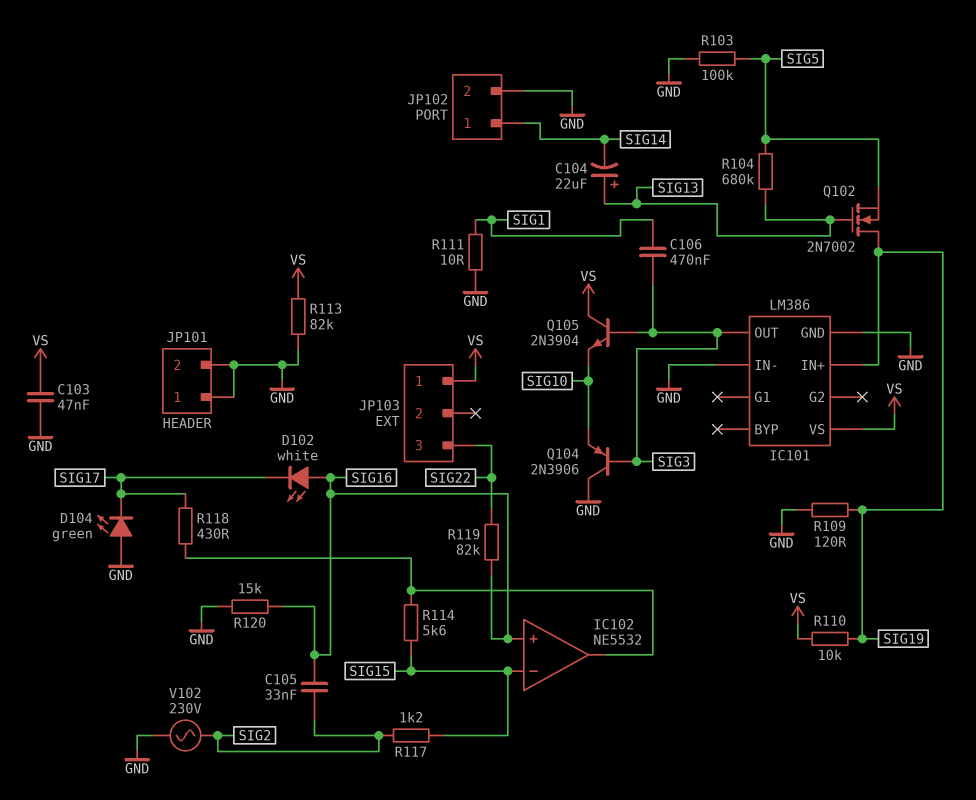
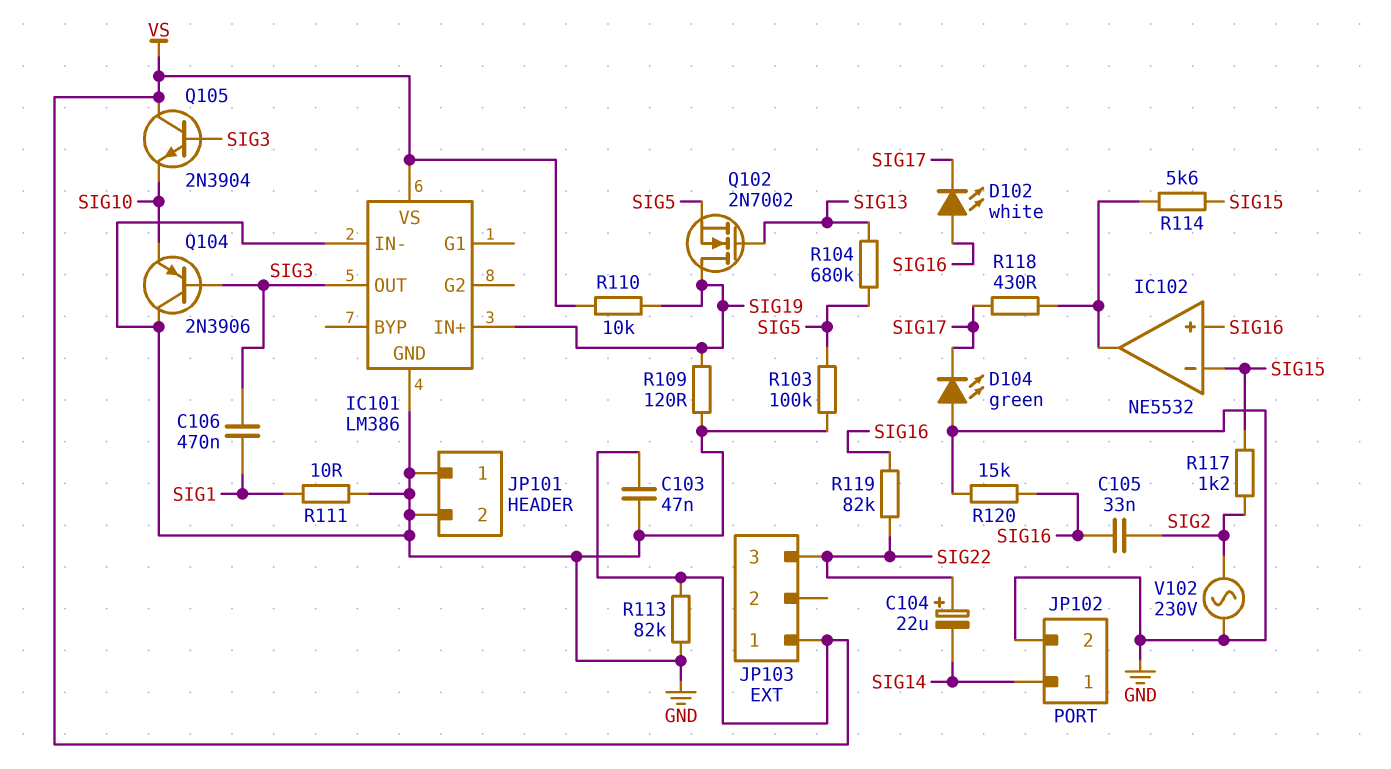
C104: 22uF (plus SIG13, minus SIG14) -> 22uF (plus SIG22, minus SIG14)

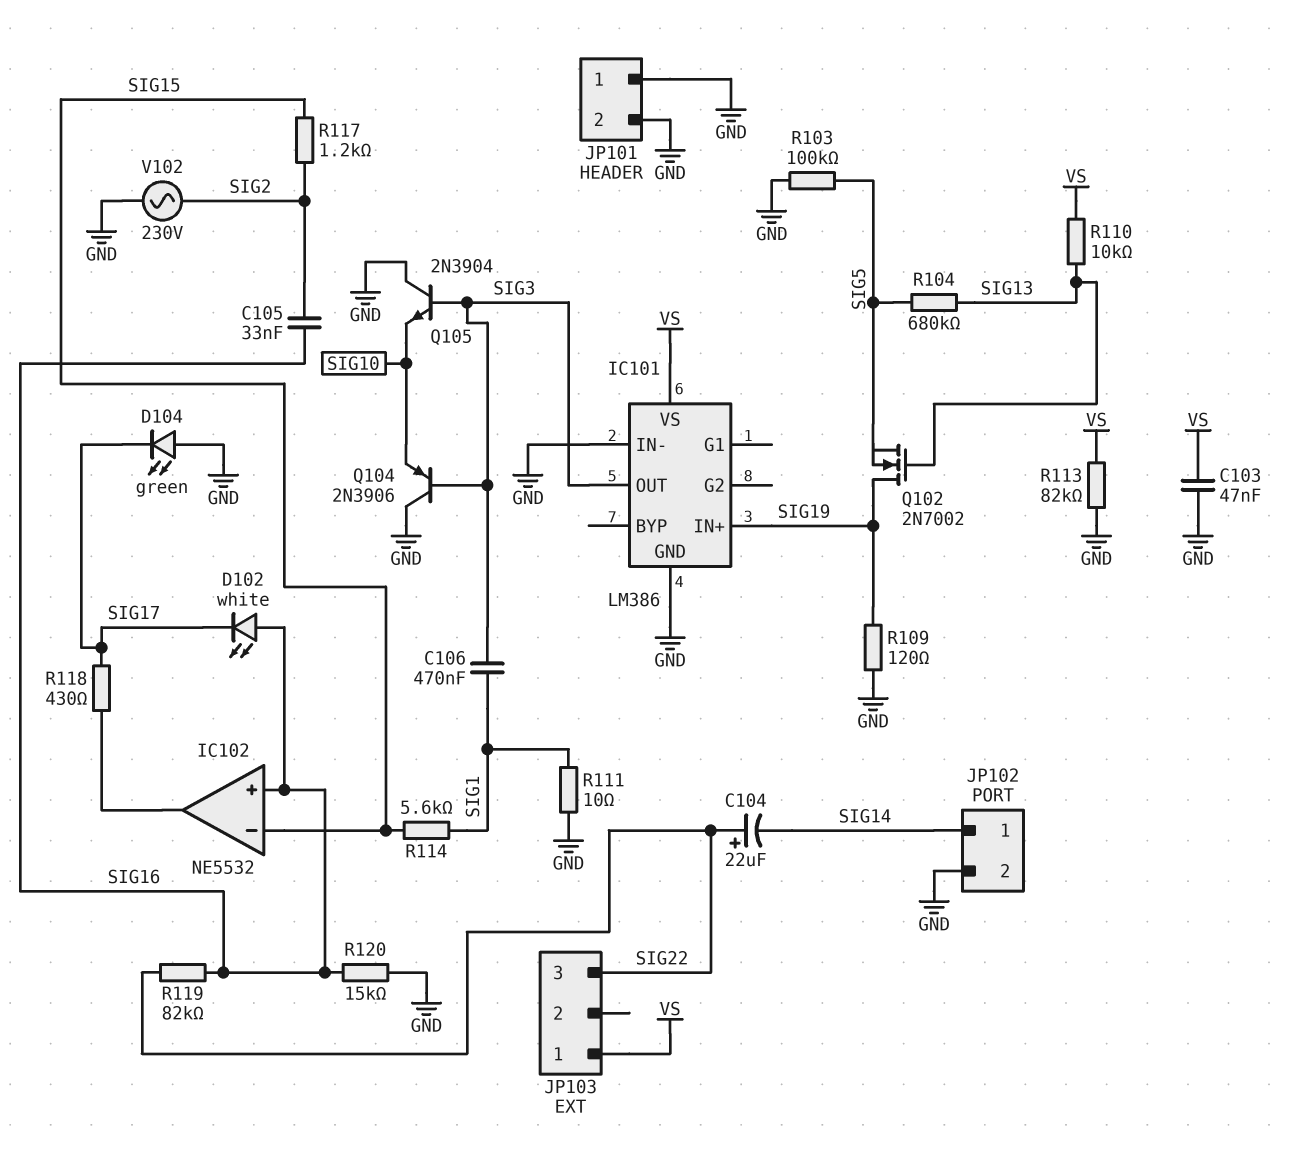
Q105: NPN 2N3904 (B SIG3, C VS, E SIG10) -> NPN 2N3904 (B SIG3, C GND, E SIG10)
R110: 10k (SIG19, VS) -> 10k (SIG13, VS)
R114: 5.6k (IC102/out, SIG15) -> 5.6k (SIG1, SIG15)

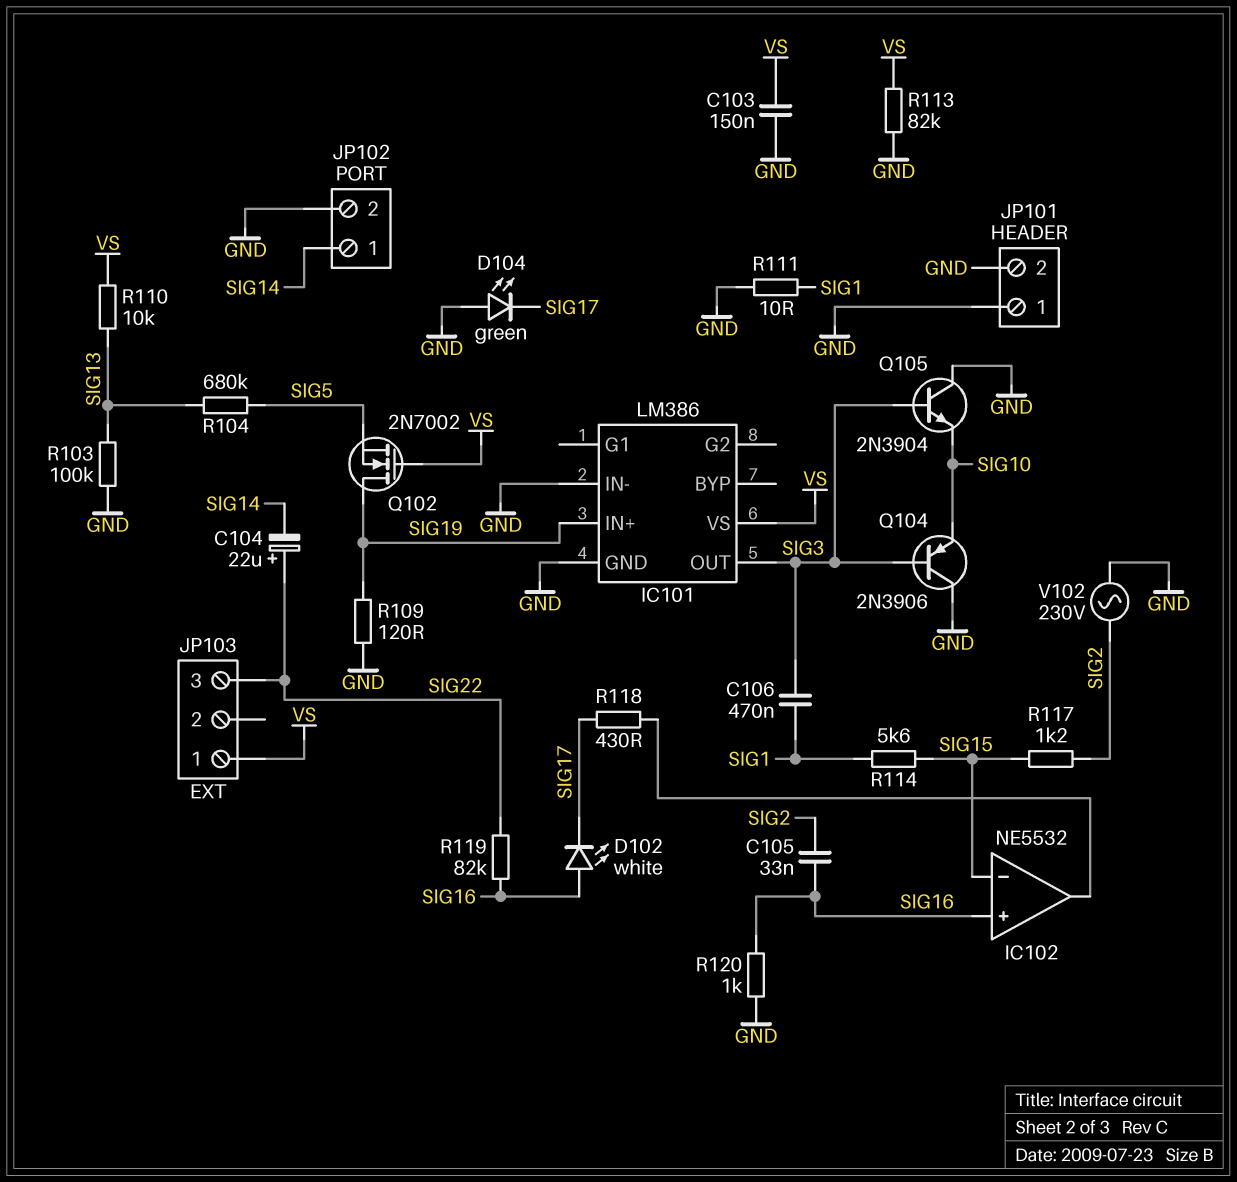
C103: 47nF (GND, VS) -> 150nF (GND, VS)
Q102: NMOS 2N7002 (G SIG13, D SIG19, S SIG5) -> NMOS 2N7002 (G VS, D SIG19, S SIG5)
R103: 100k (GND, SIG5) -> 100k (GND, SIG13)
R120: 15k (GND, SIG16) -> 1k (GND, SIG16)

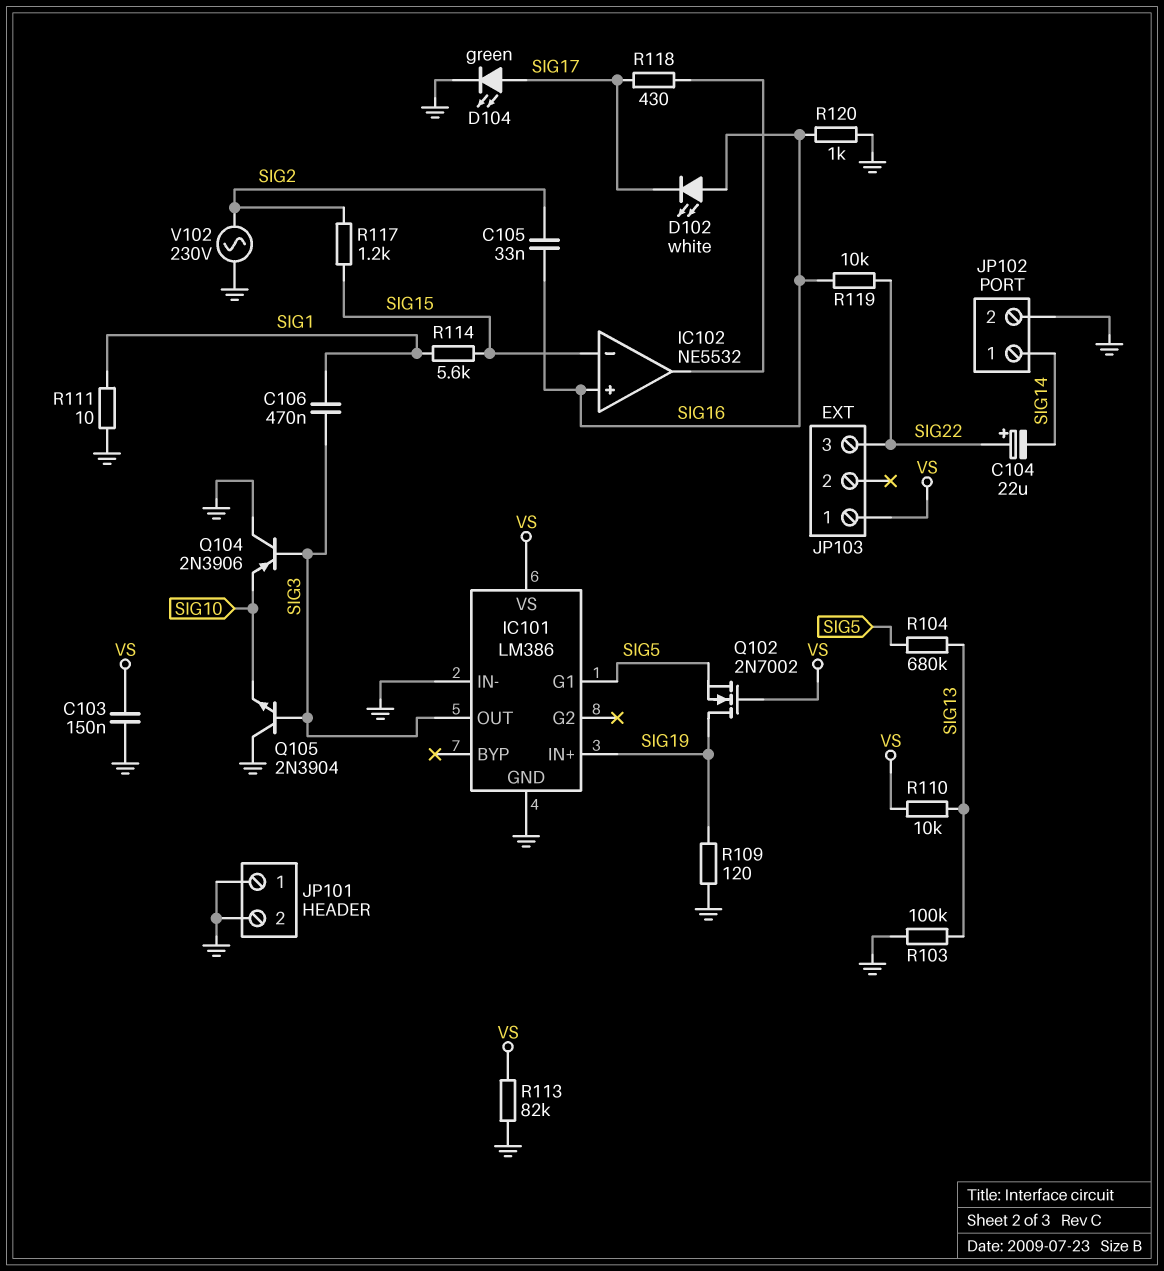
D104: LED green (A GND, K SIG17) -> LED green (A SIG17, K GND)
IC101 pin G1: none -> SIG5
R119: 82k (SIG16, SIG22) -> 10k (SIG16, SIG22)

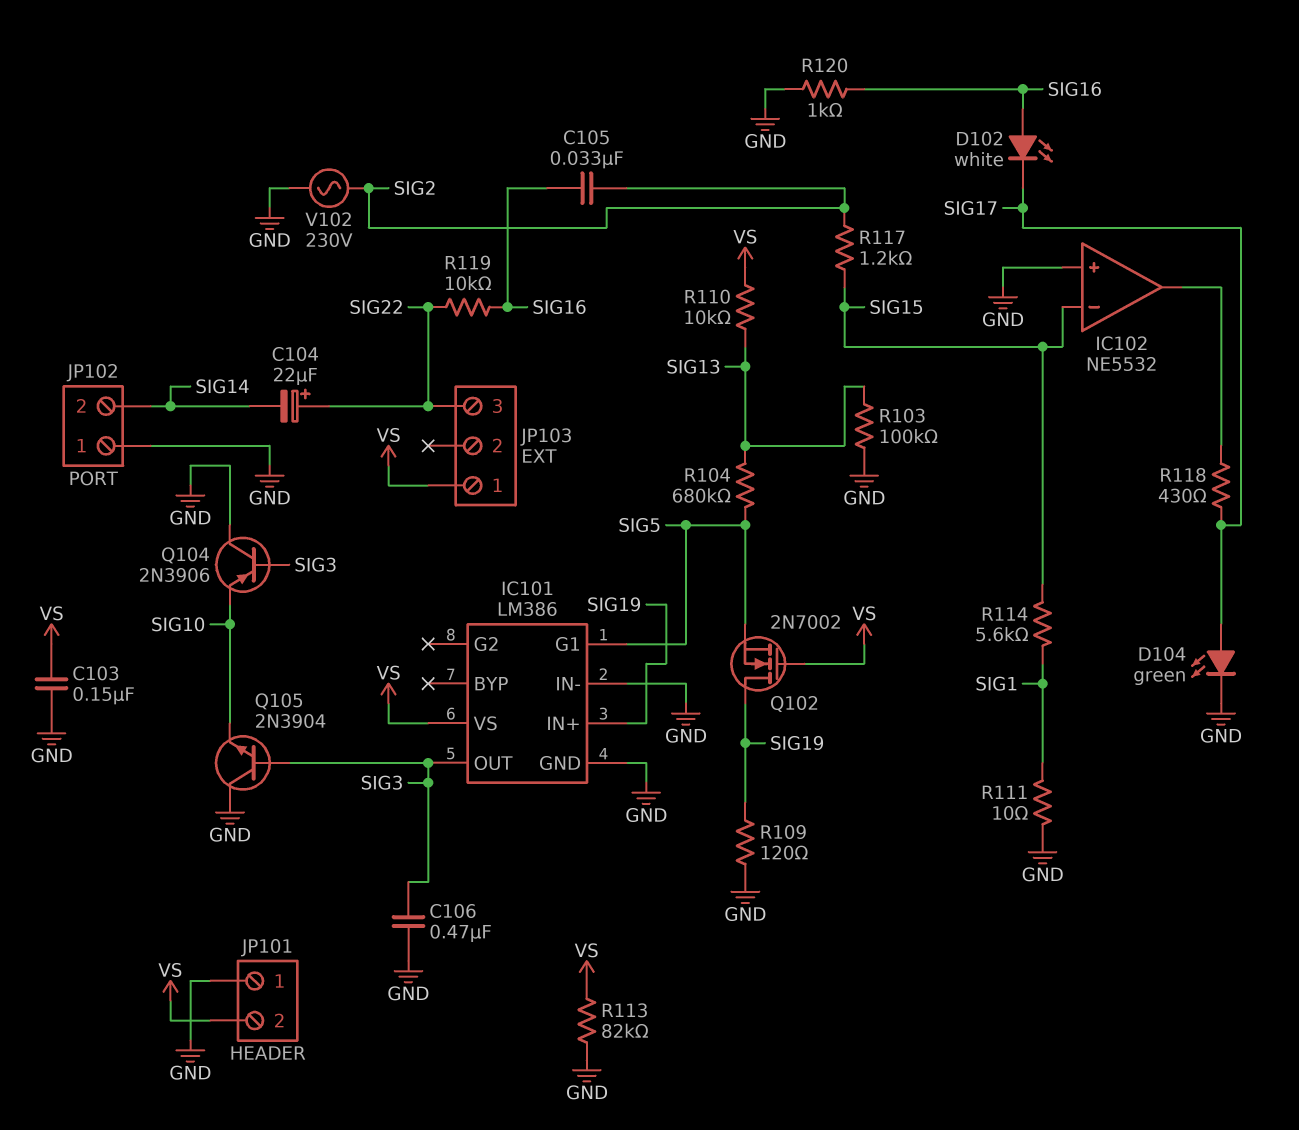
C106: 470nF (SIG1, SIG3) -> 470nF (GND, SIG3)
IC102 pin in+: SIG16 -> GND
JP101 pin 2: GND -> VS
JP102 pin 1: SIG14 -> GND
JP102 pin 2: GND -> SIG14

